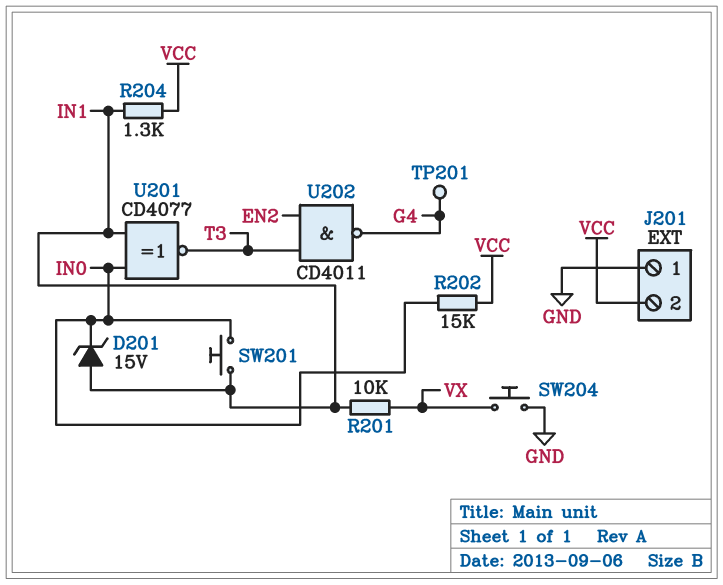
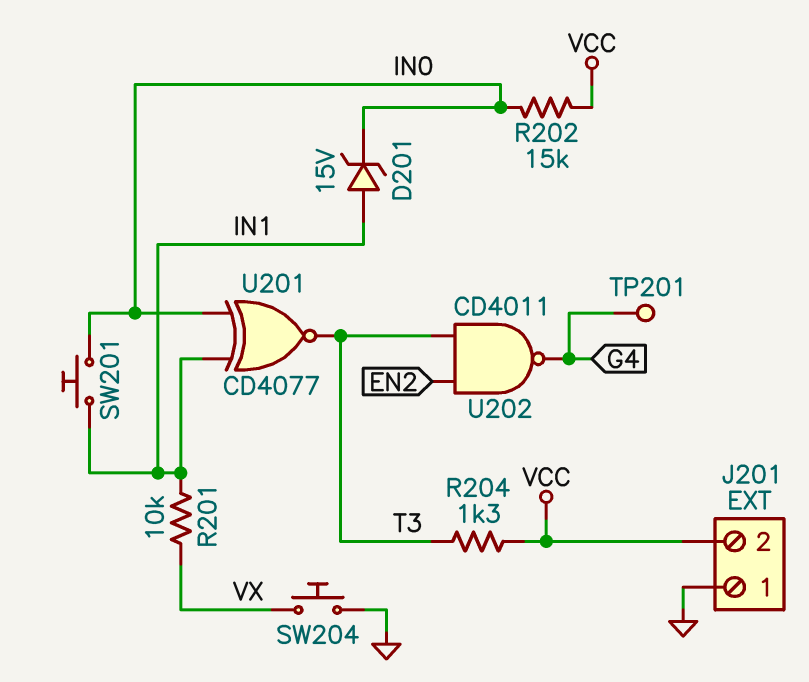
R204: 1.3k (IN1, VCC) -> 1.3k (T3, VCC)

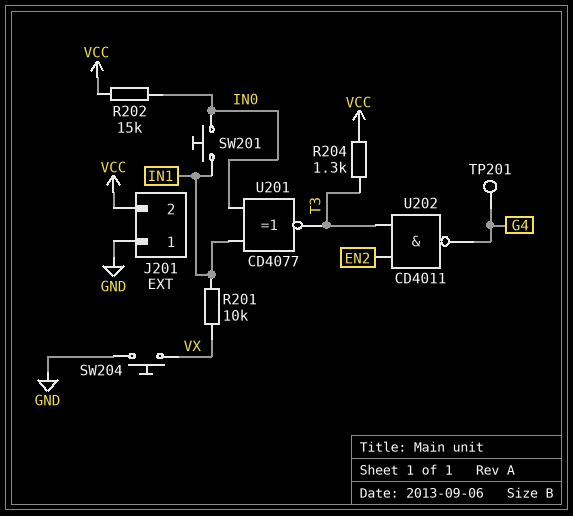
D201: zener 15V (A IN1, K IN0) -> none

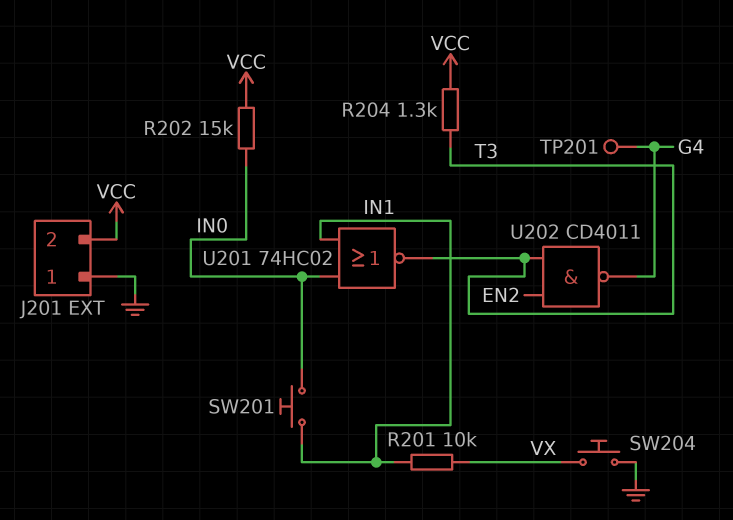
U201: XNOR CD4077 (in IN0, in IN1, out T3) -> NOR 74HC02 (in IN0, in IN1, out T3)

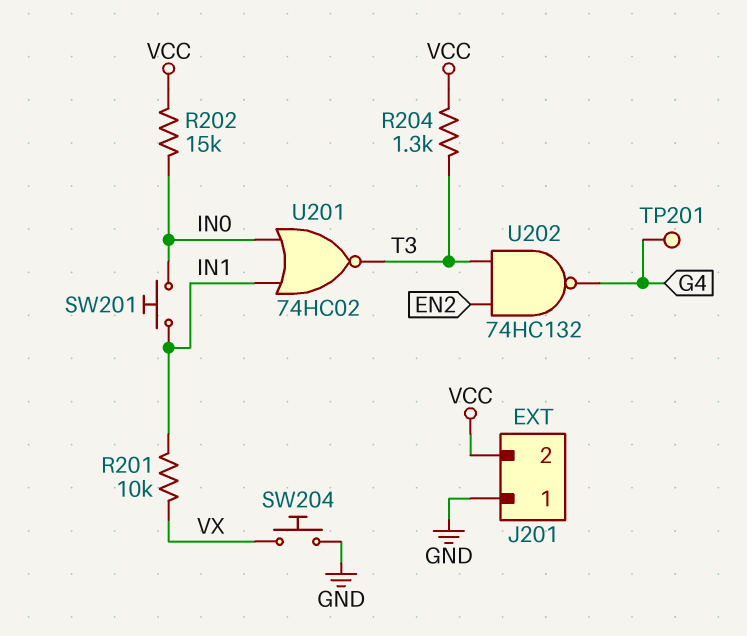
U202: NAND CD4011 (in EN2, in T3, out G4) -> NAND 74HC132 (in EN2, in T3, out G4)

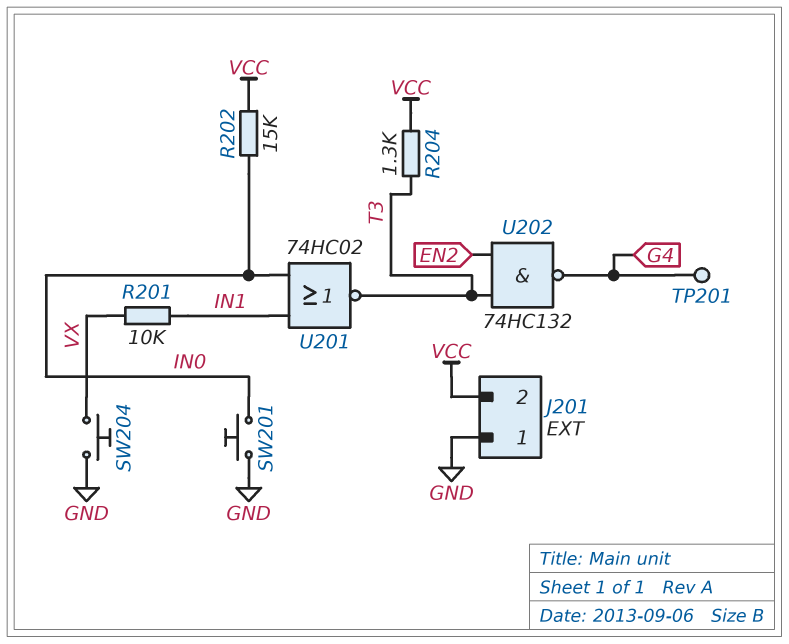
SW201: button (IN0, IN1) -> button (GND, IN0)

